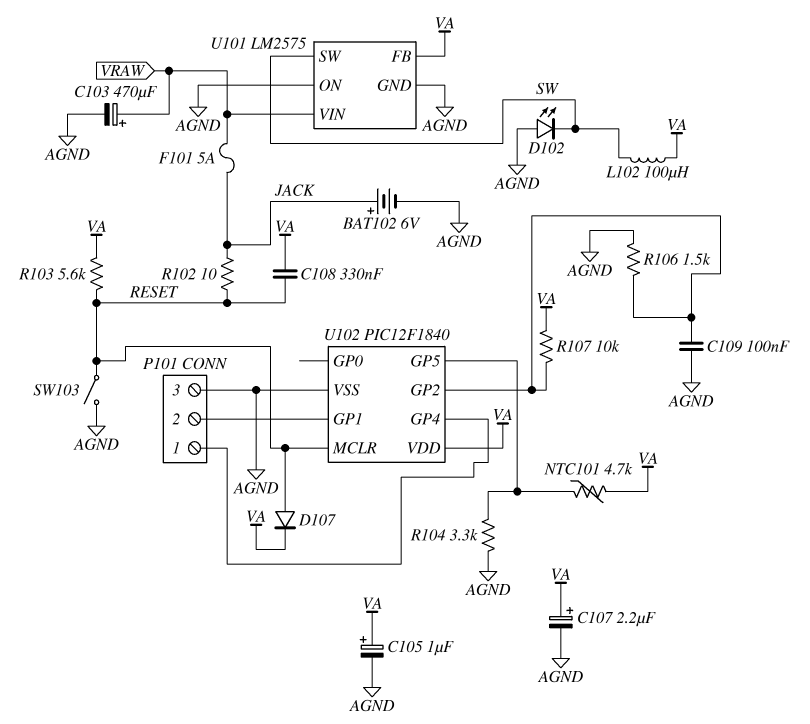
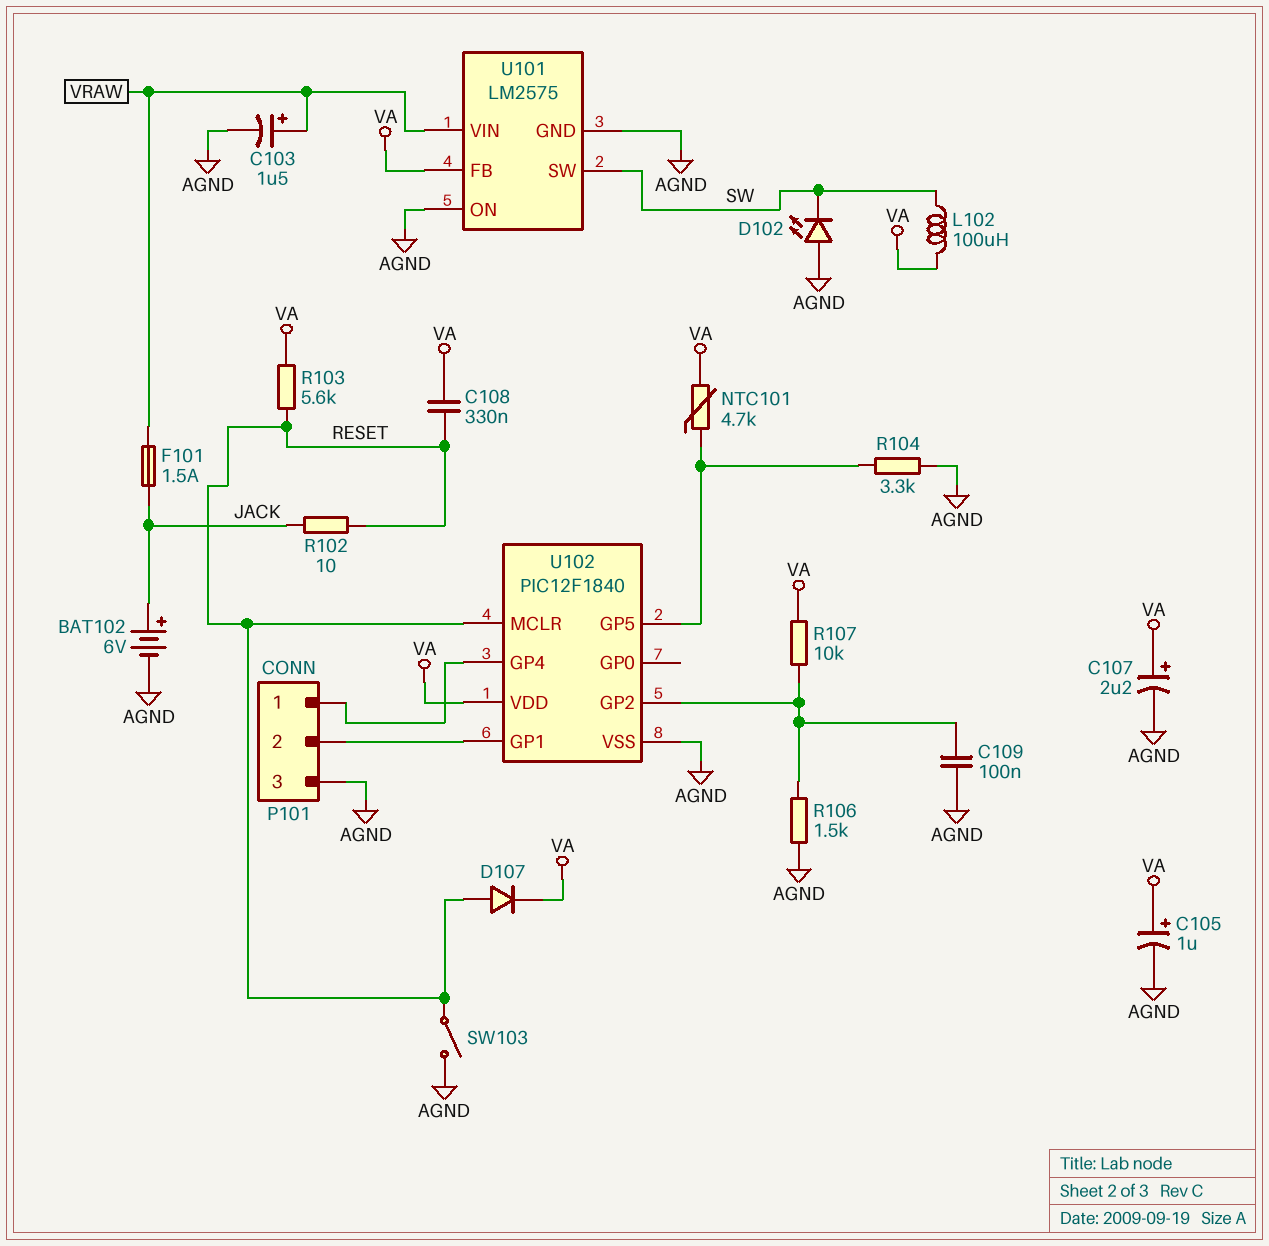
C103: 470uF (plus VRAW, minus AGND) -> 1.5uF (plus VRAW, minus AGND)
F101: 5A (JACK, VRAW) -> 1.5A (JACK, VRAW)

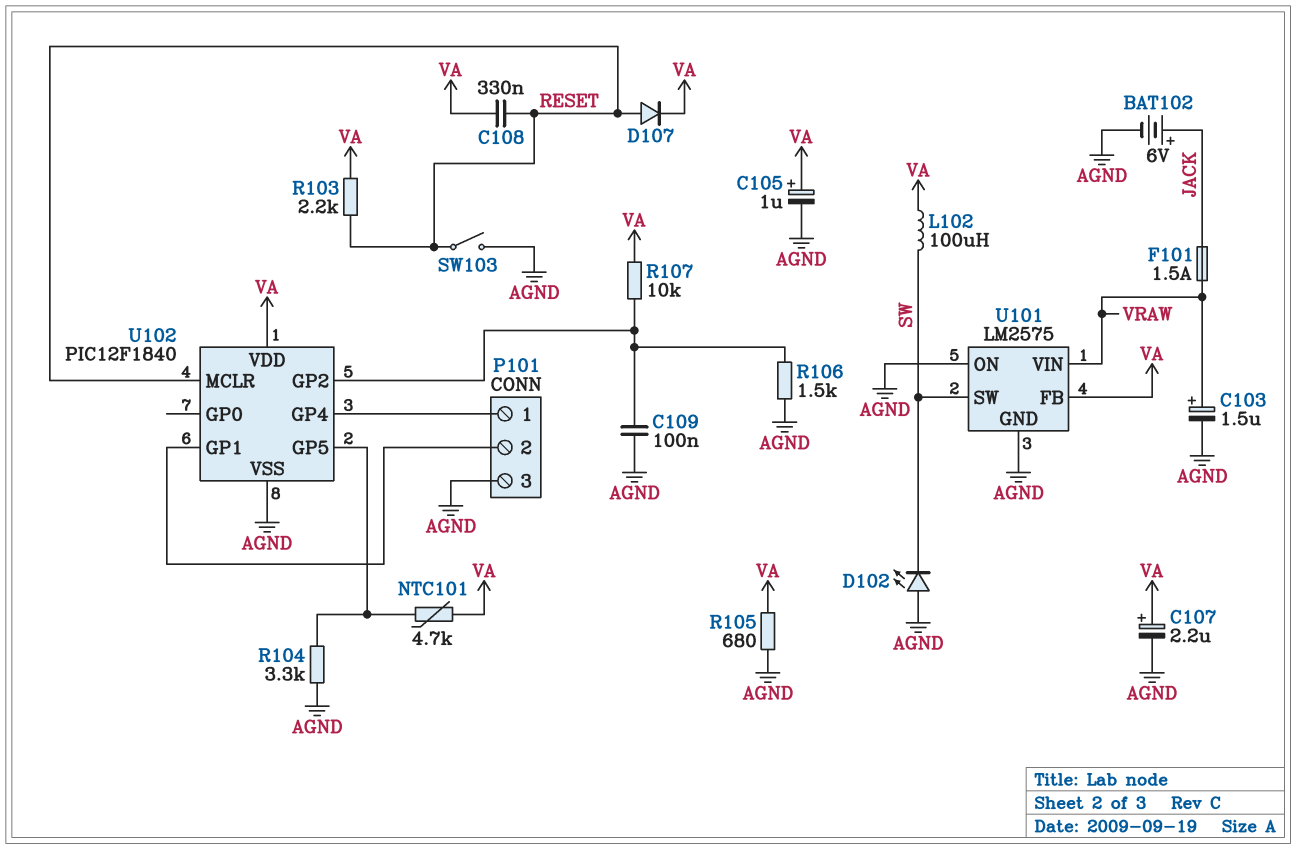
R102: 10 (JACK, RESET) -> none
R103: 5.6k (RESET, VA) -> 2.2k (RESET, VA)
R105: none -> 680 (AGND, VA)

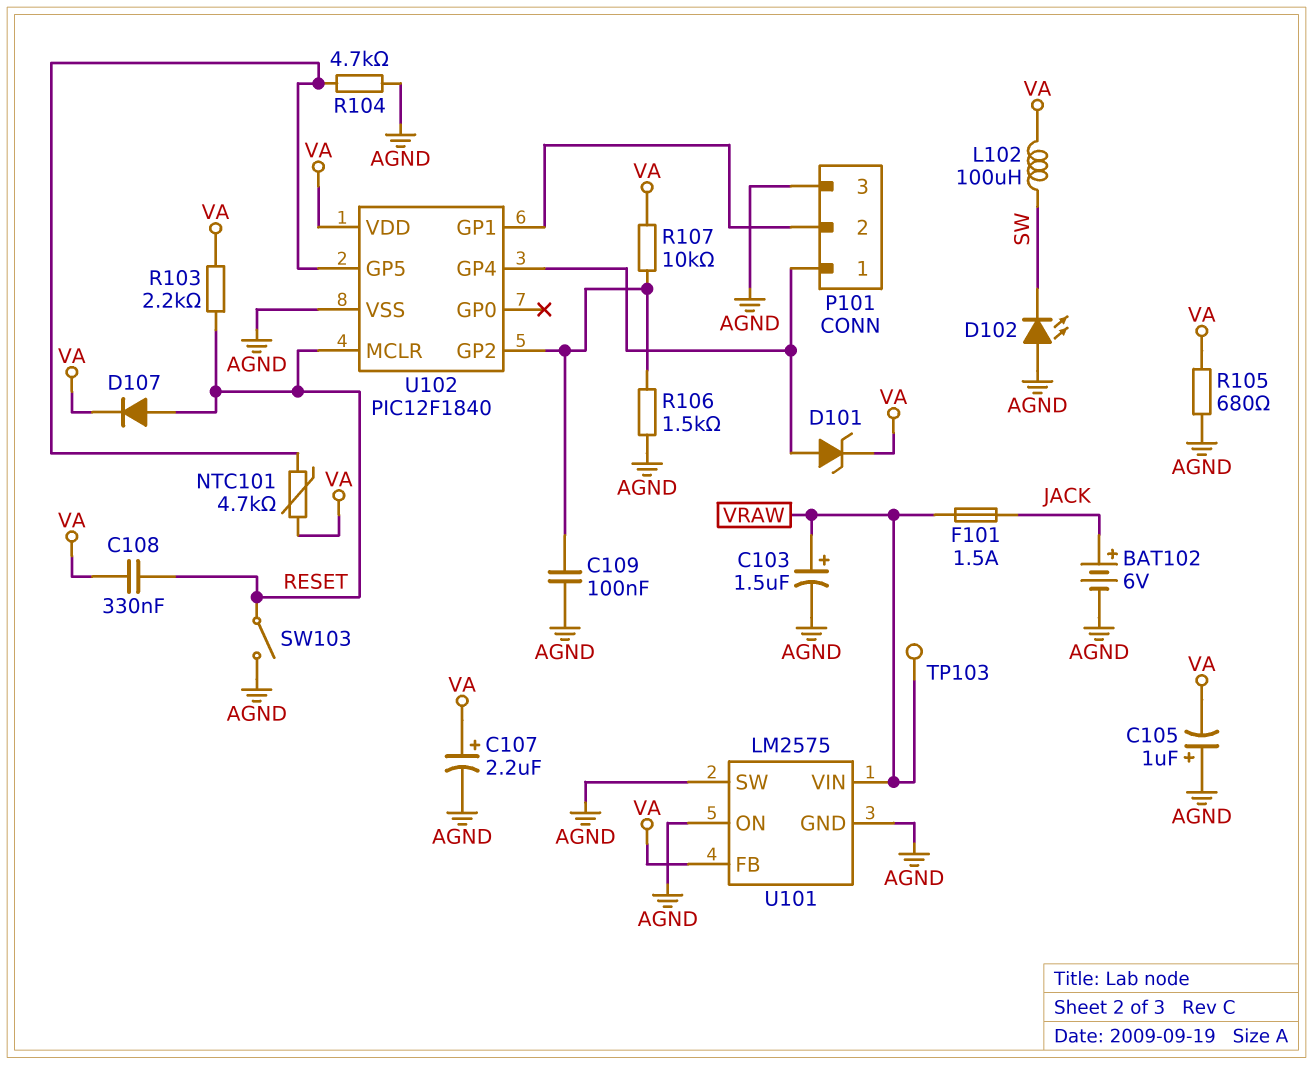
C105: 1uF (plus VA, minus AGND) -> 1uF (plus AGND, minus VA)
D101: none -> zener (A P101/1, K VA)
R104: 3.3k (AGND, U102/GP5) -> 4.7k (AGND, U102/GP5)
TP103: none -> test point (VRAW)
U101 pin SW: SW -> AGND

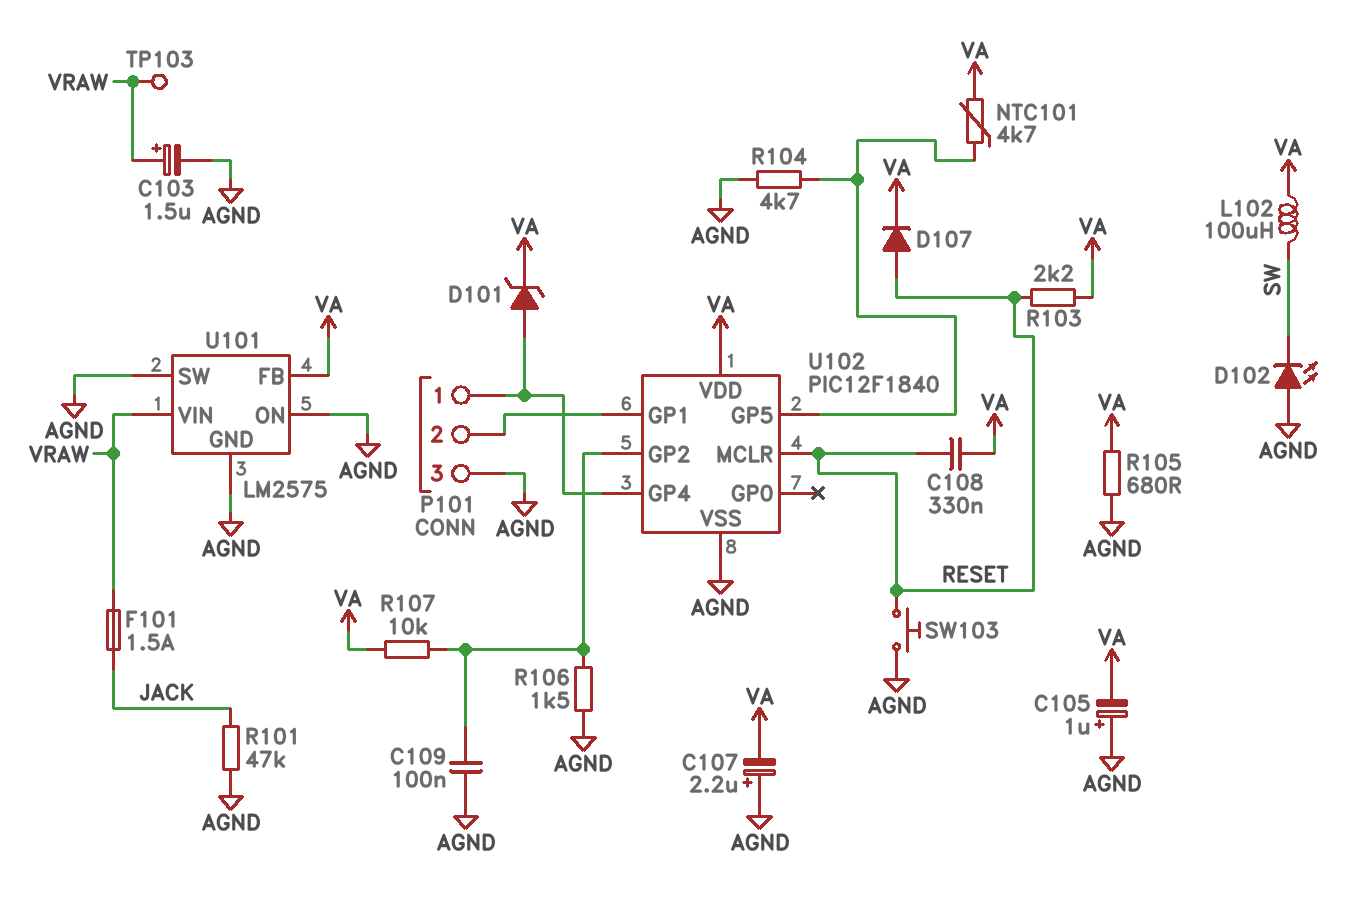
BAT102: 6V (plus JACK, minus AGND) -> none
C107: 2.2uF (plus VA, minus AGND) -> 2.2uF (plus AGND, minus VA)
R101: none -> 47k (AGND, JACK)
SW103: switch (AGND, RESET) -> button (AGND, RESET)

